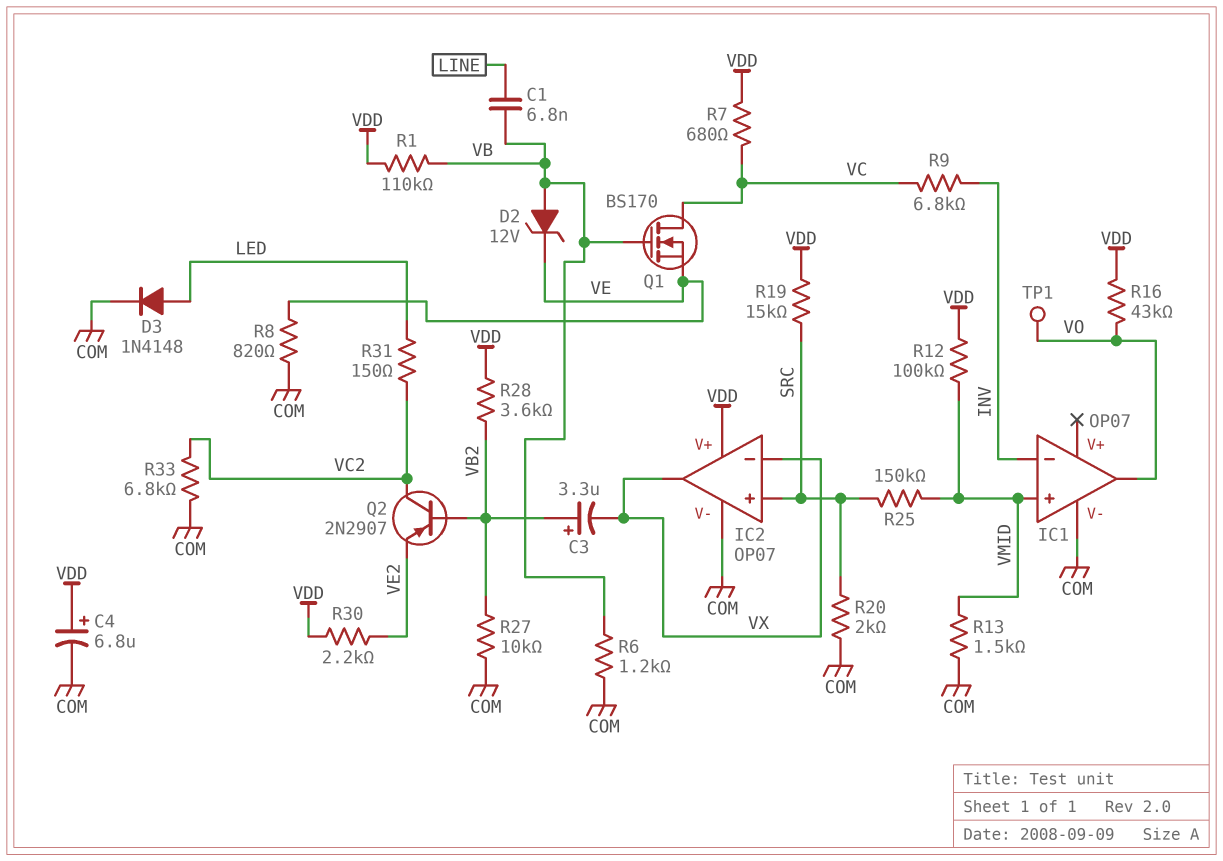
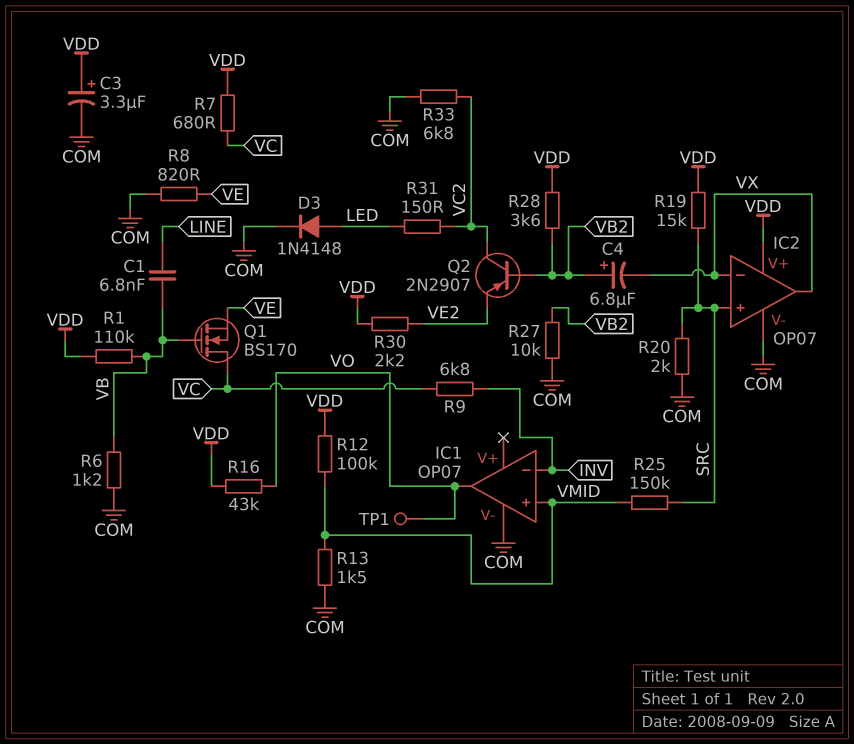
C3: 3.3uF (plus VB2, minus VX) -> 3.3uF (plus VDD, minus COM)
C4: 6.8uF (plus VDD, minus COM) -> 6.8uF (plus VB2, minus VX)
D2: zener 12V (A VB, K VE) -> none

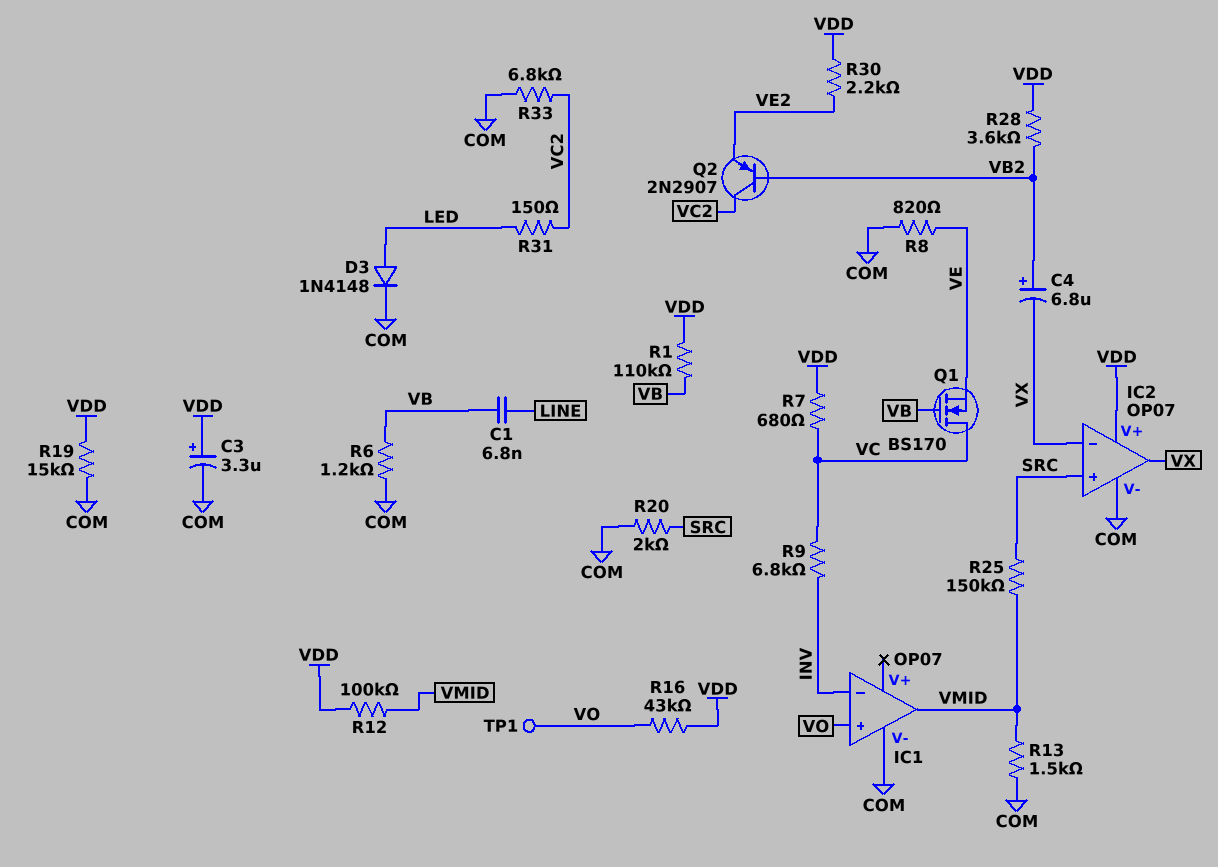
IC1 pin in+: VMID -> VO
IC1 pin out: VO -> VMID
R19: 15k (SRC, VDD) -> 15k (COM, VDD)
R27: 10k (COM, VB2) -> none

